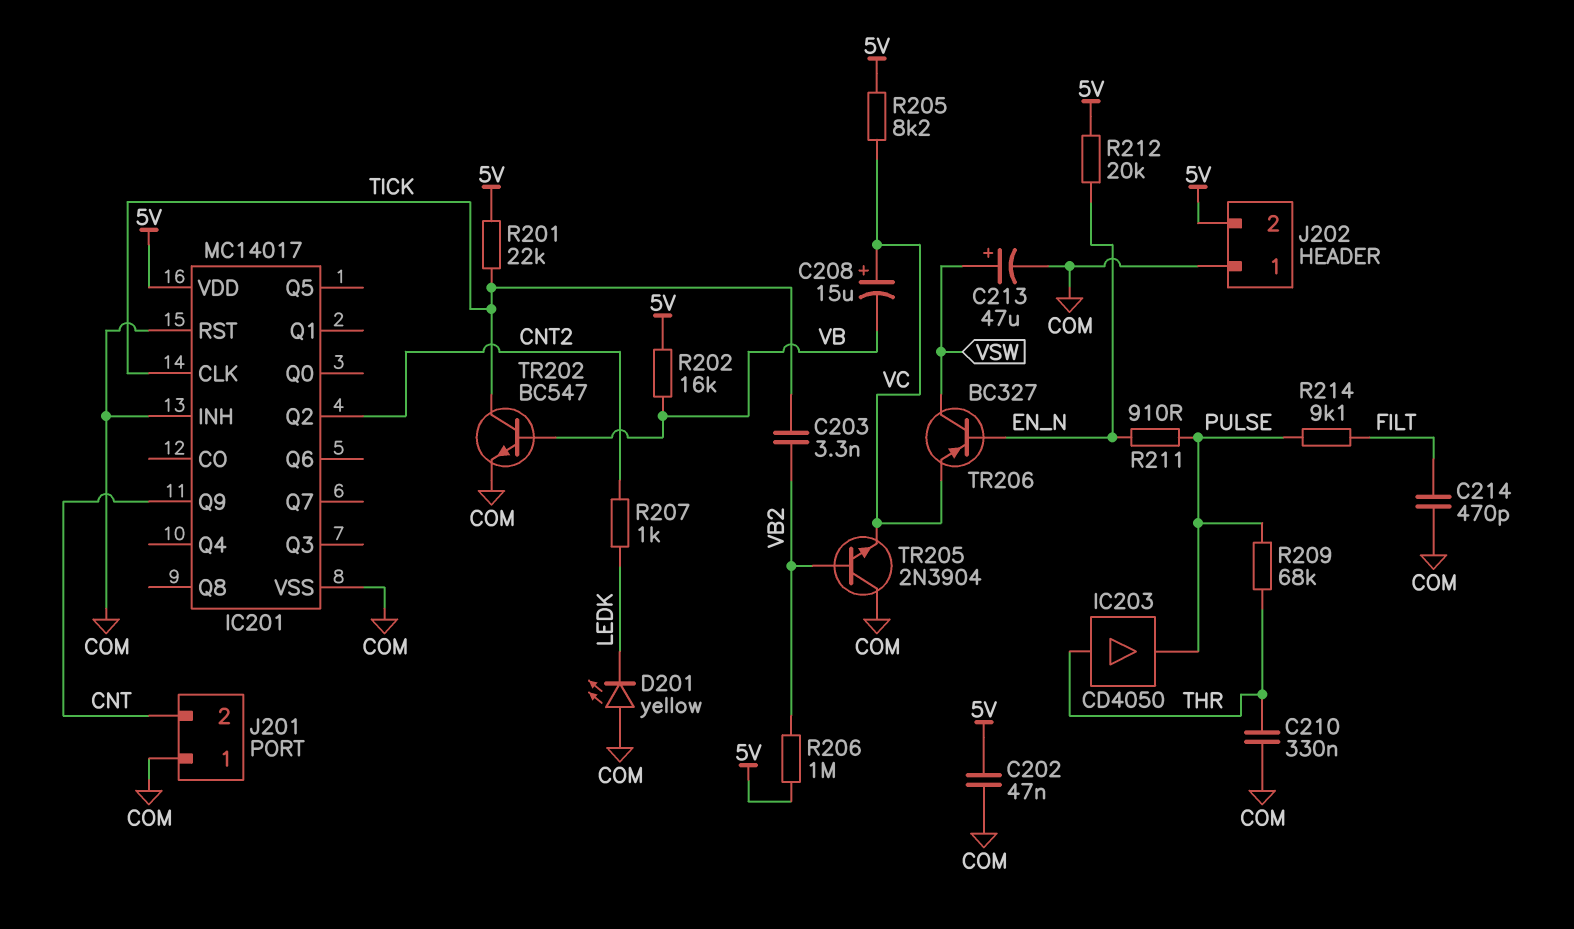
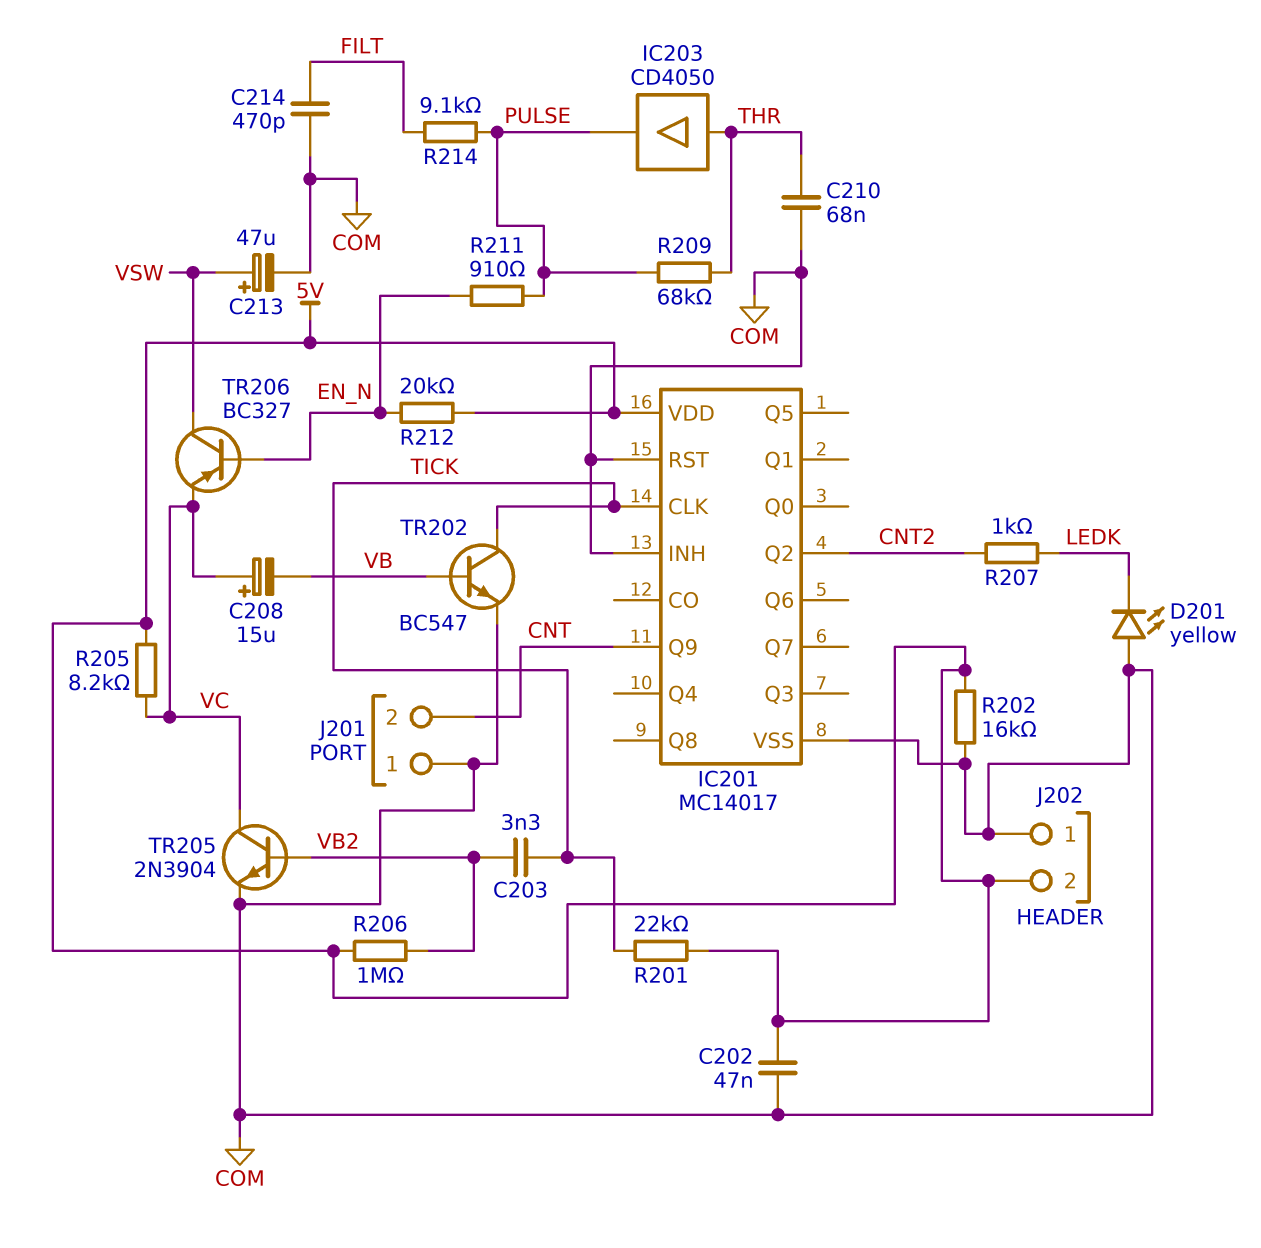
C210: 330nF (COM, THR) -> 68nF (COM, THR)
R202: 16k (5V, VB) -> 16k (5V, COM)
TR205: NPN 2N3904 (B VB2, C COM, E VC) -> NPN 2N3904 (B VB2, C VC, E COM)

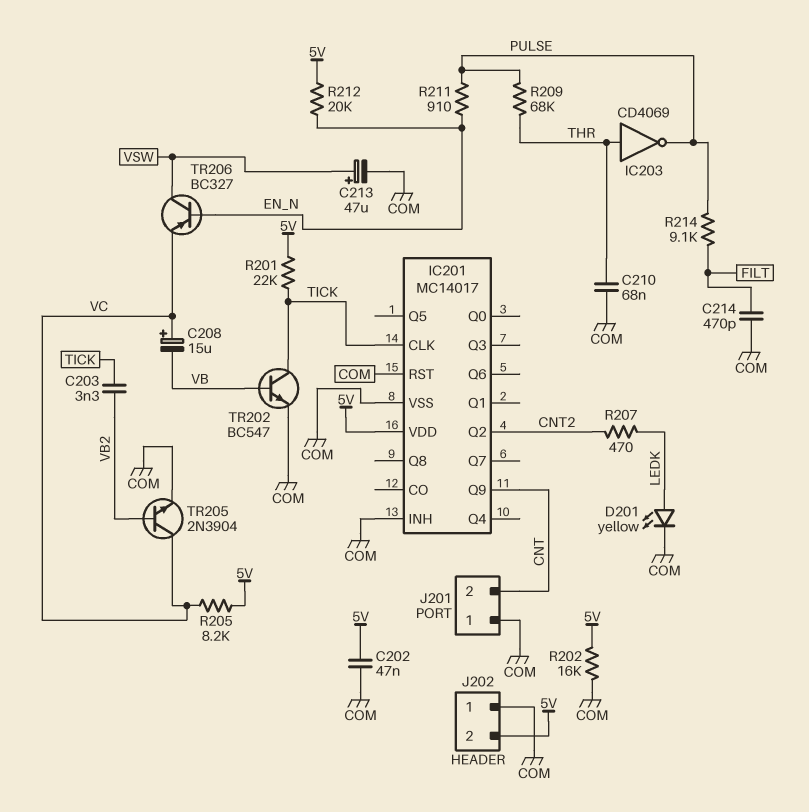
D201: LED yellow (A COM, K LEDK) -> LED yellow (A LEDK, K COM)
IC203: buffer CD4050 (in THR, out PULSE) -> NOT CD4069 (in THR, out PULSE)
R206: 1M (5V, VB2) -> none
R207: 1k (CNT2, LEDK) -> 470 (CNT2, LEDK)

